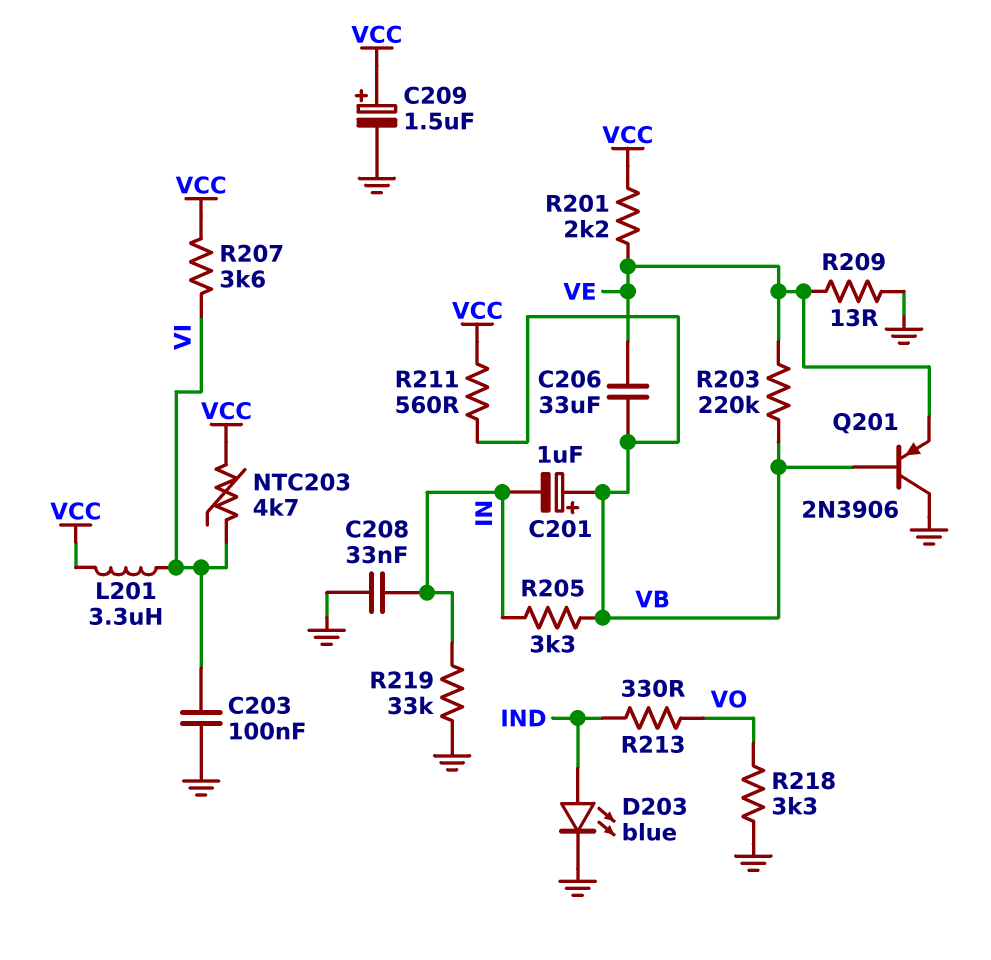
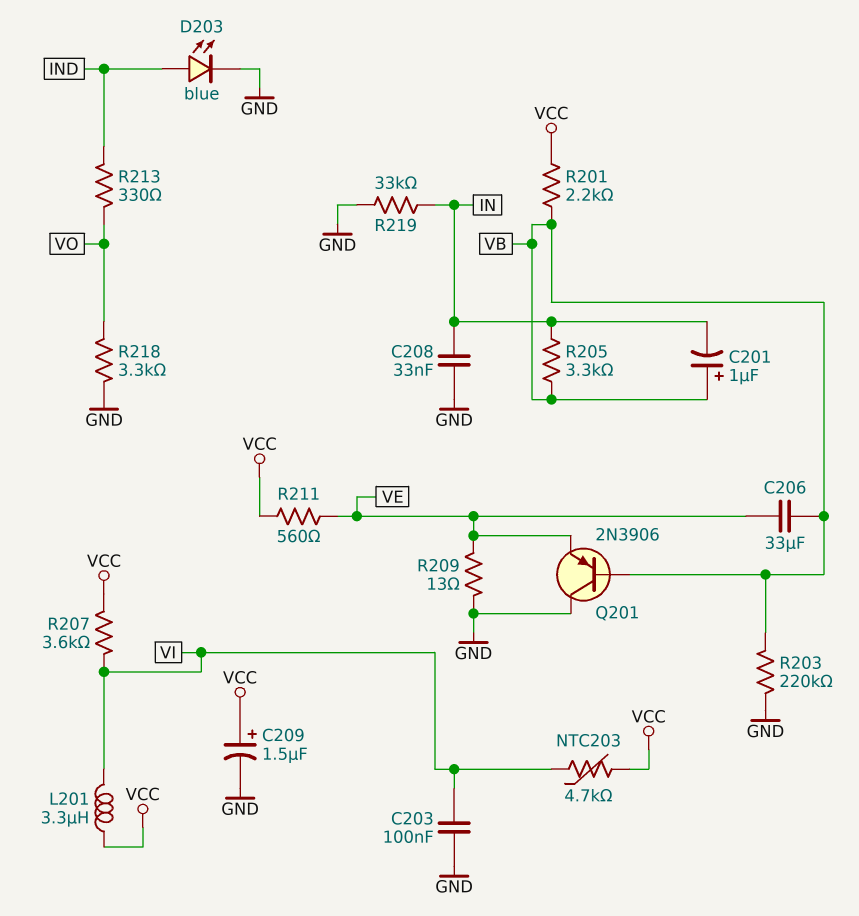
R201: 2.2k (VCC, VE) -> 2.2k (VB, VCC)
R203: 220k (VB, VE) -> 220k (GND, VB)
R211: 560 (VB, VCC) -> 560 (VCC, VE)

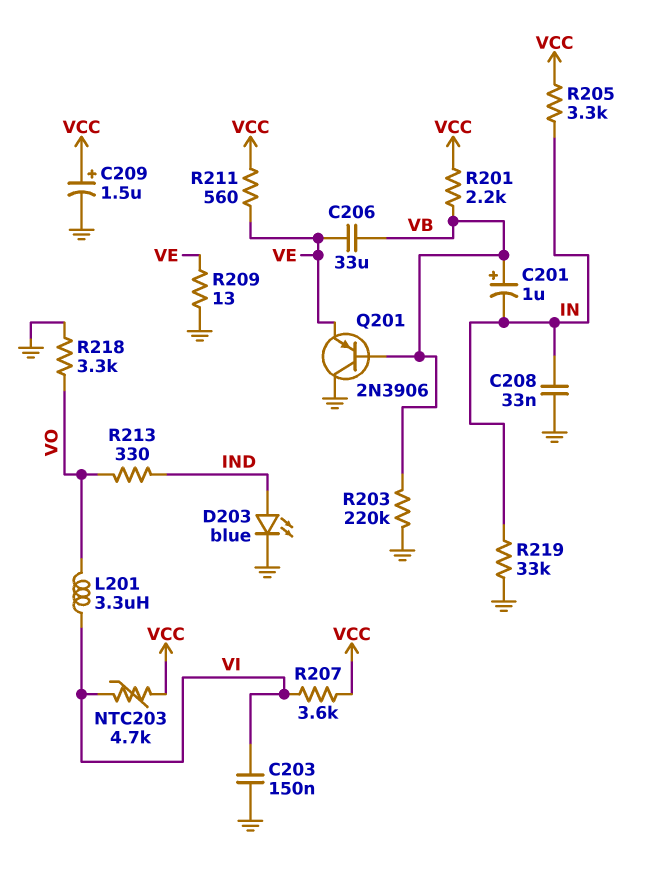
C203: 100nF (GND, VI) -> 150nF (GND, VI)
L201: 3.3uH (VCC, VI) -> 3.3uH (VI, VO)
R205: 3.3k (IN, VB) -> 3.3k (IN, VCC)

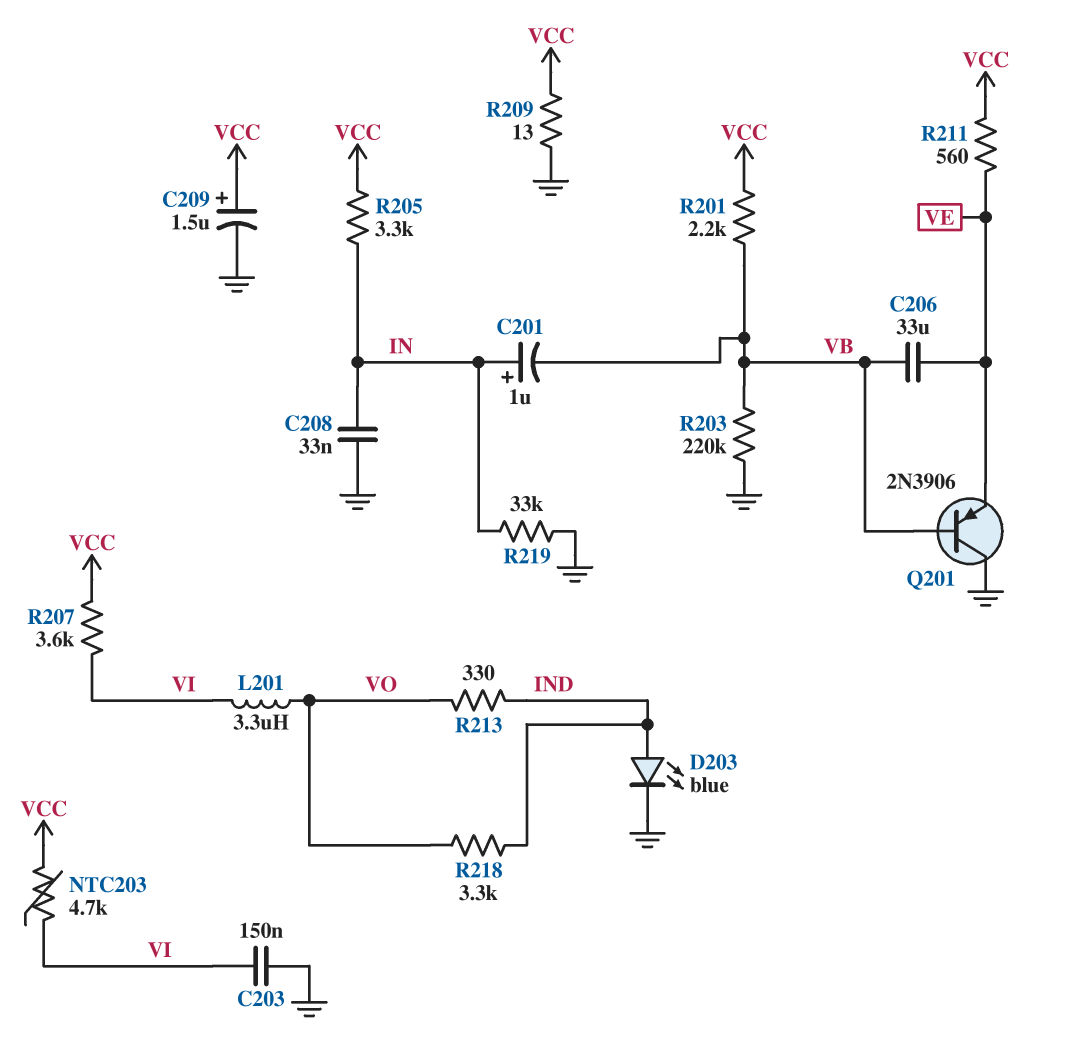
C201: 1uF (plus VB, minus IN) -> 1uF (plus IN, minus VB)
R209: 13 (GND, VE) -> 13 (GND, VCC)
R218: 3.3k (GND, VO) -> 3.3k (IND, VO)

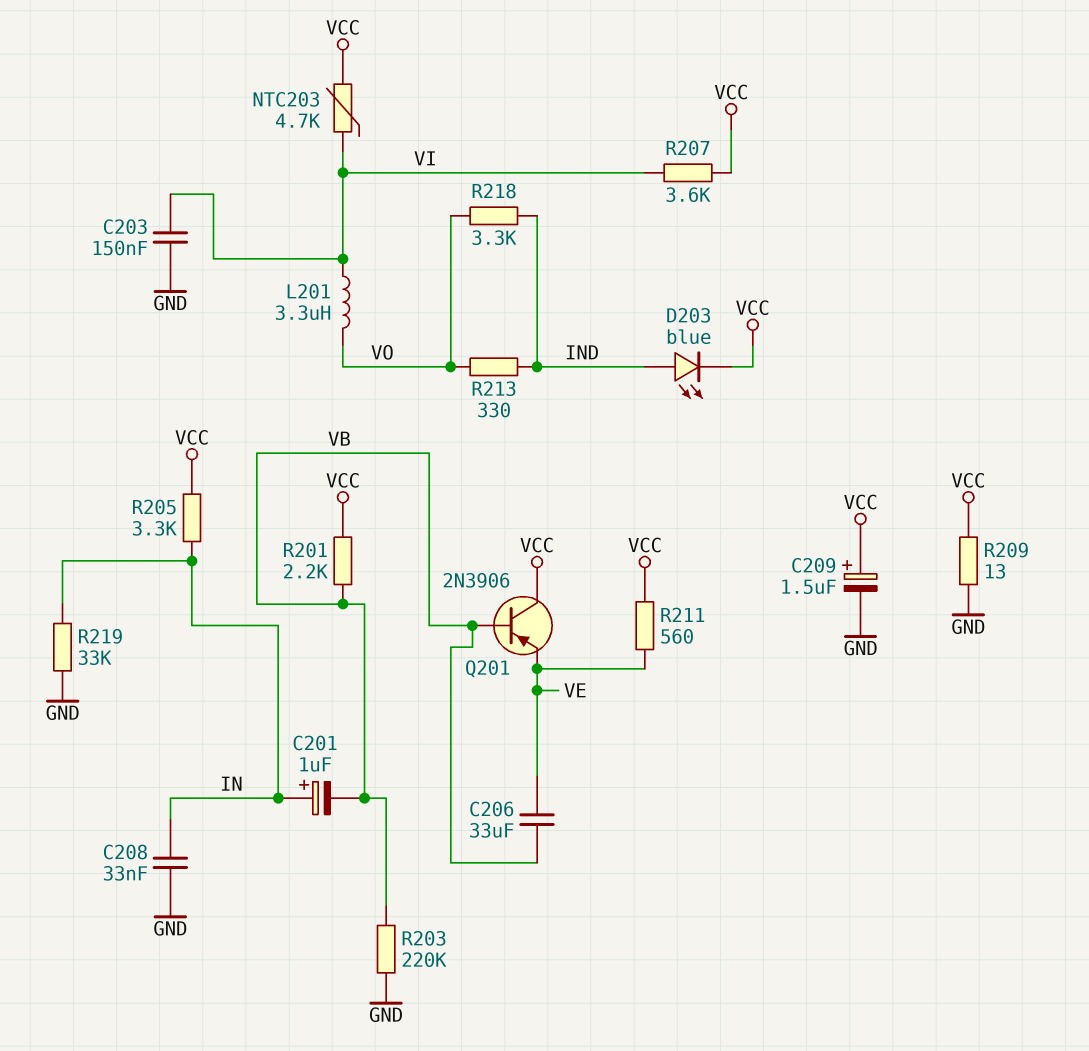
D203: LED blue (A IND, K GND) -> LED blue (A IND, K VCC)
Q201: PNP 2N3906 (B VB, C GND, E VE) -> PNP 2N3906 (B VB, C VCC, E VE)

